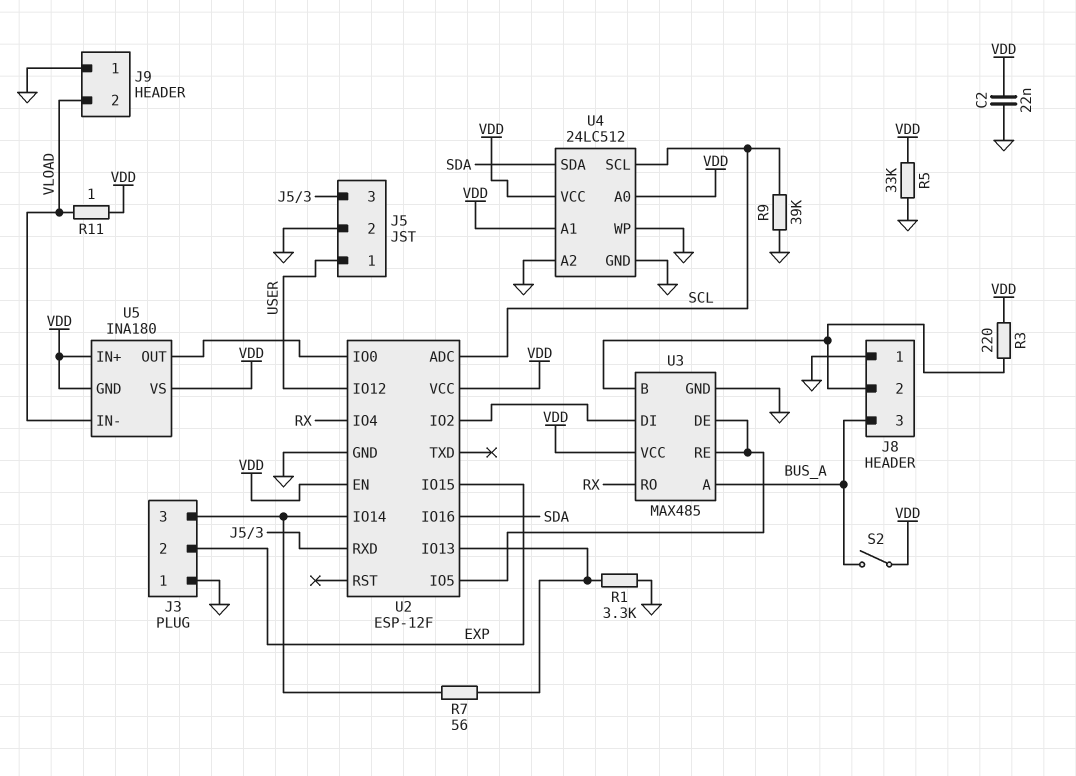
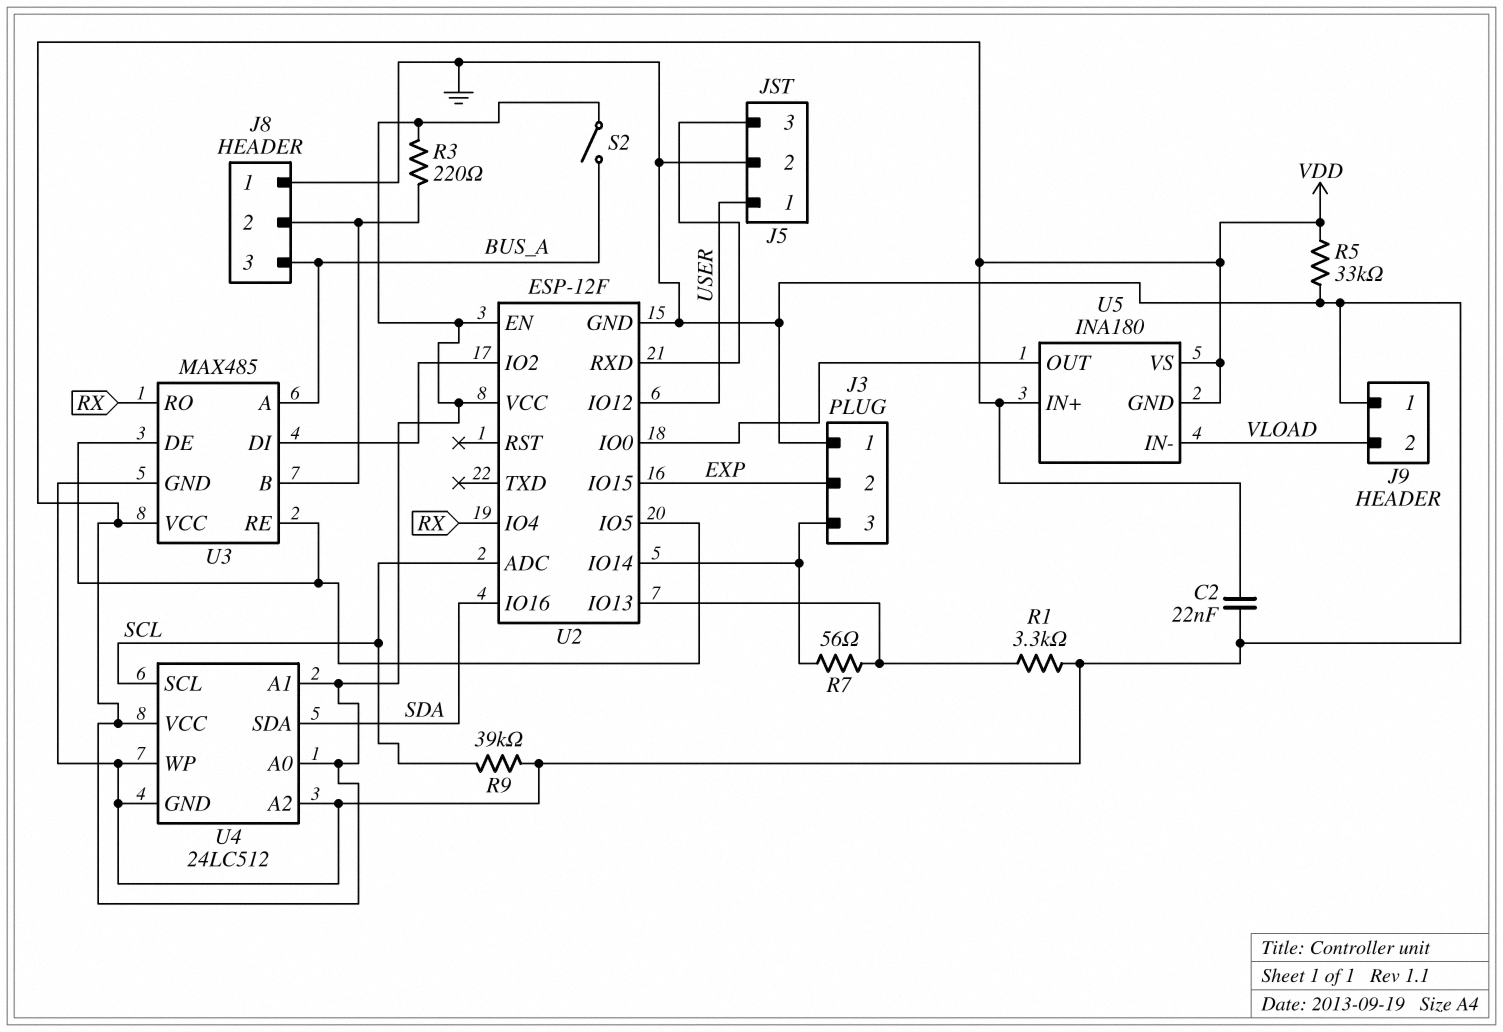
R11: 1 (VDD, VLOAD) -> none

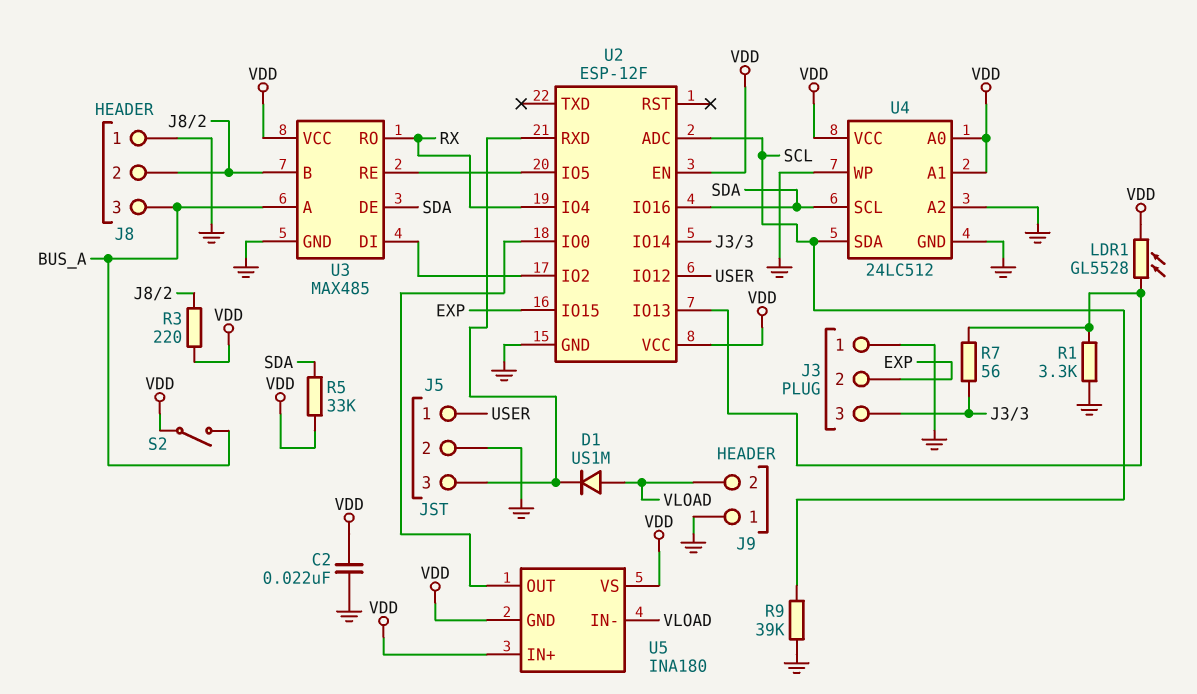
D1: none -> diode US1M (A VLOAD, K J5/3)
LDR1: none -> GL5528 (U2/IO13, VDD)
R5: 33k (GND, VDD) -> 33k (SDA, VDD)
U3 pin DE: U2/IO5 -> SDA
U4 pin SCL: SCL -> SDA
U4 pin SDA: SDA -> SCL

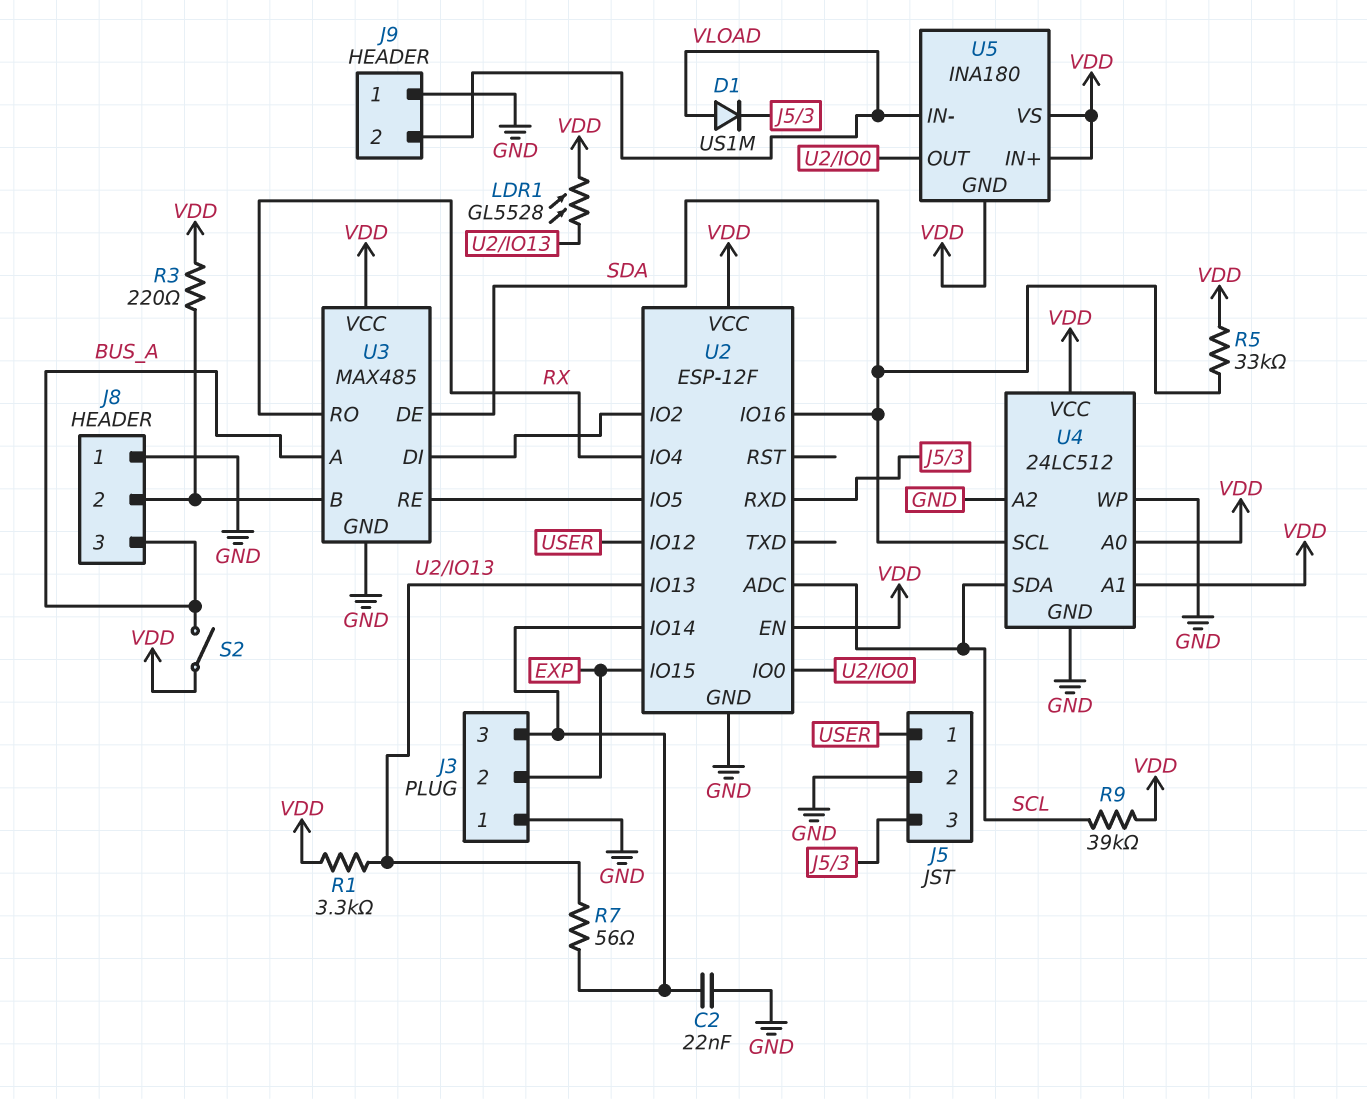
C2: 22nF (GND, VDD) -> 22nF (GND, J3/3)
R1: 3.3k (GND, U2/IO13) -> 3.3k (U2/IO13, VDD)
R9: 39k (GND, SCL) -> 39k (SCL, VDD)

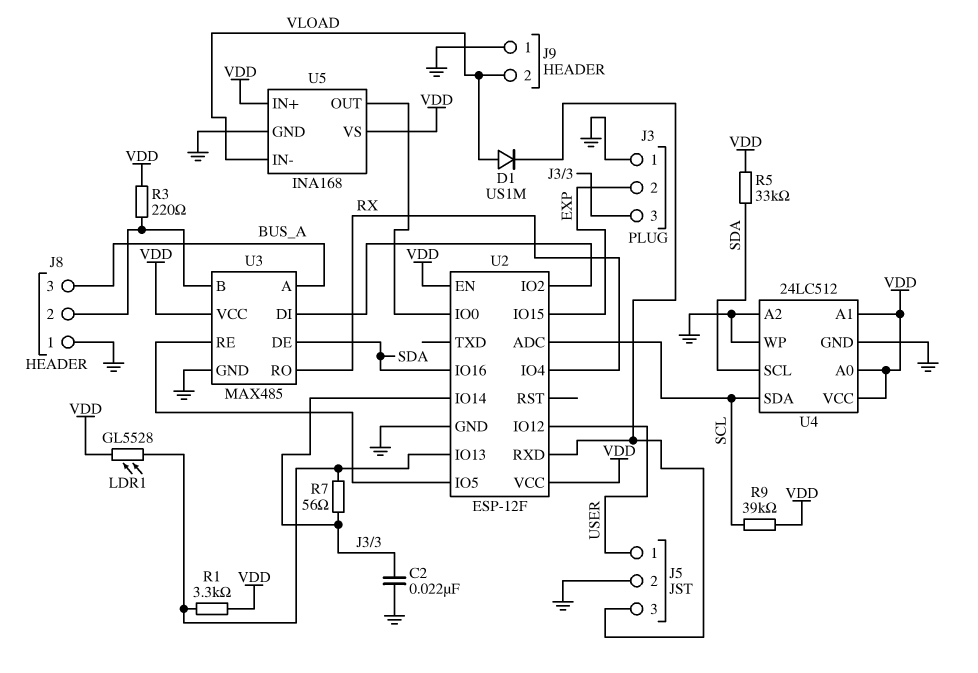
S2: switch (BUS_A, VDD) -> none
U5: INA180 -> INA168
U5 pin GND: VDD -> GND

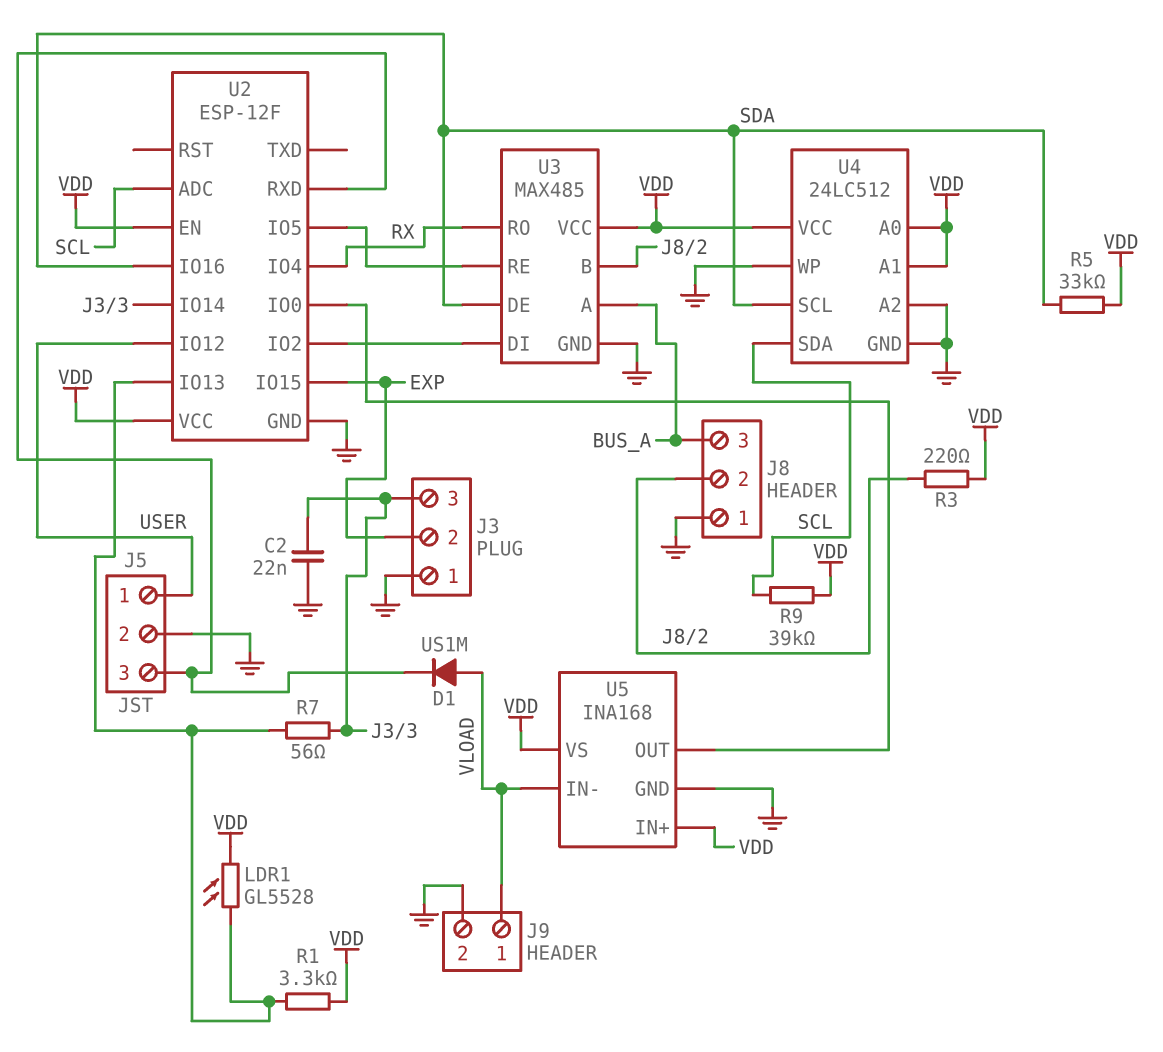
J9 pin 1: GND -> VLOAD
J9 pin 2: VLOAD -> GND

